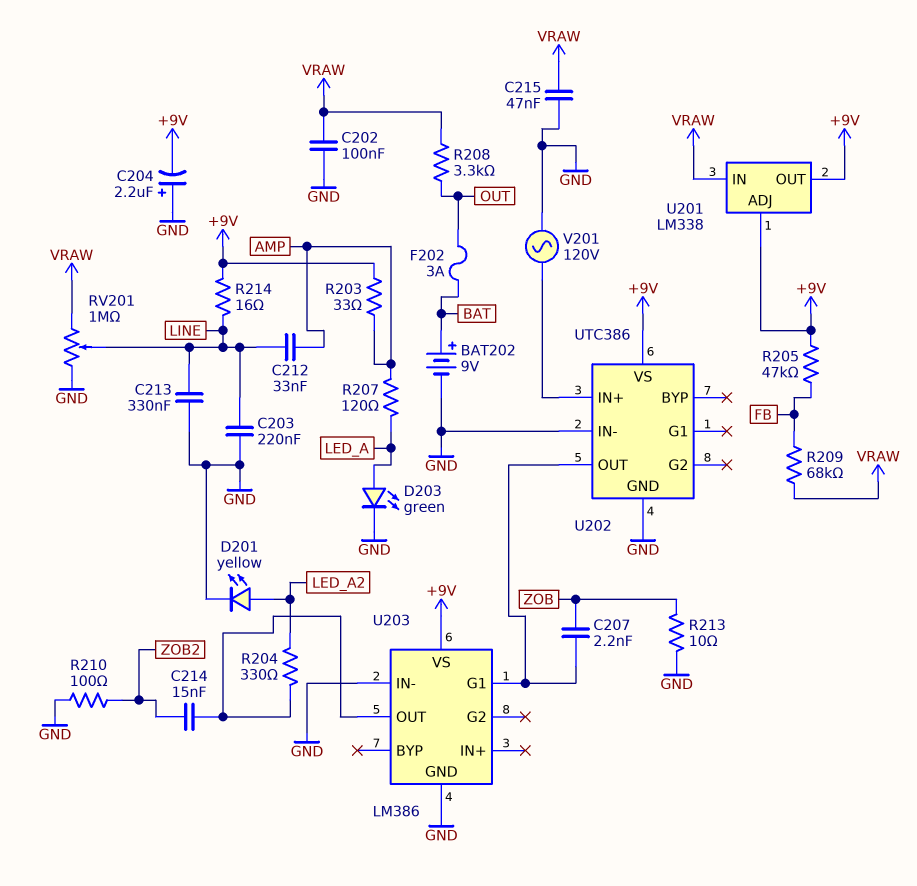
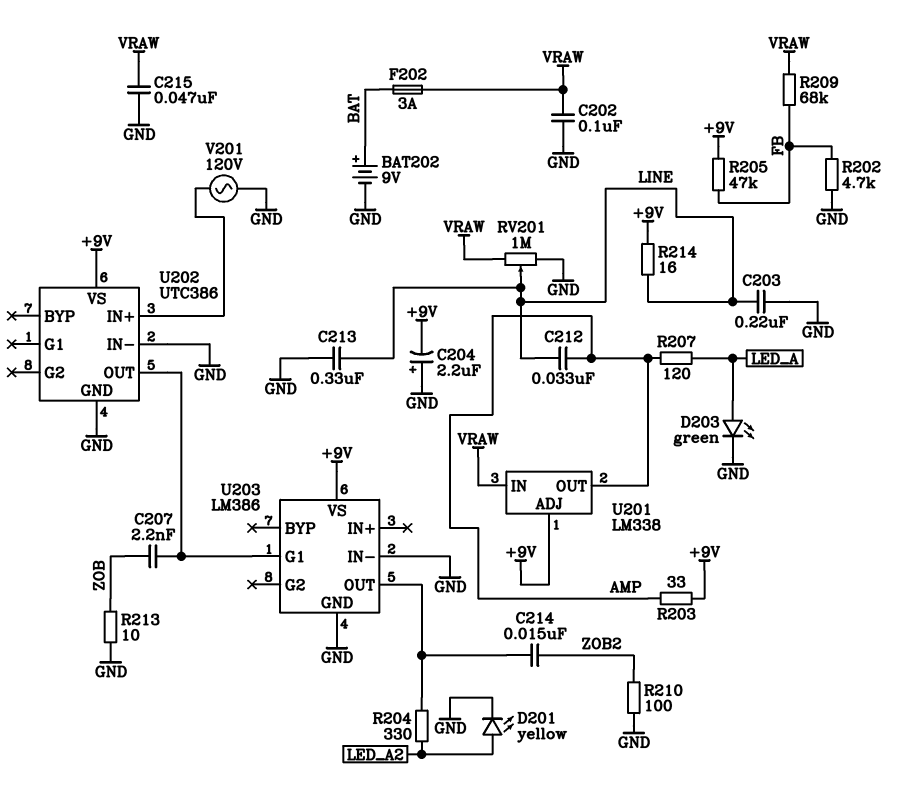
F202: 3A (BAT, OUT) -> 3A (BAT, VRAW)
R202: none -> 4.7k (FB, GND)
R208: 3.3k (OUT, VRAW) -> none
U201 pin OUT: +9V -> AMP

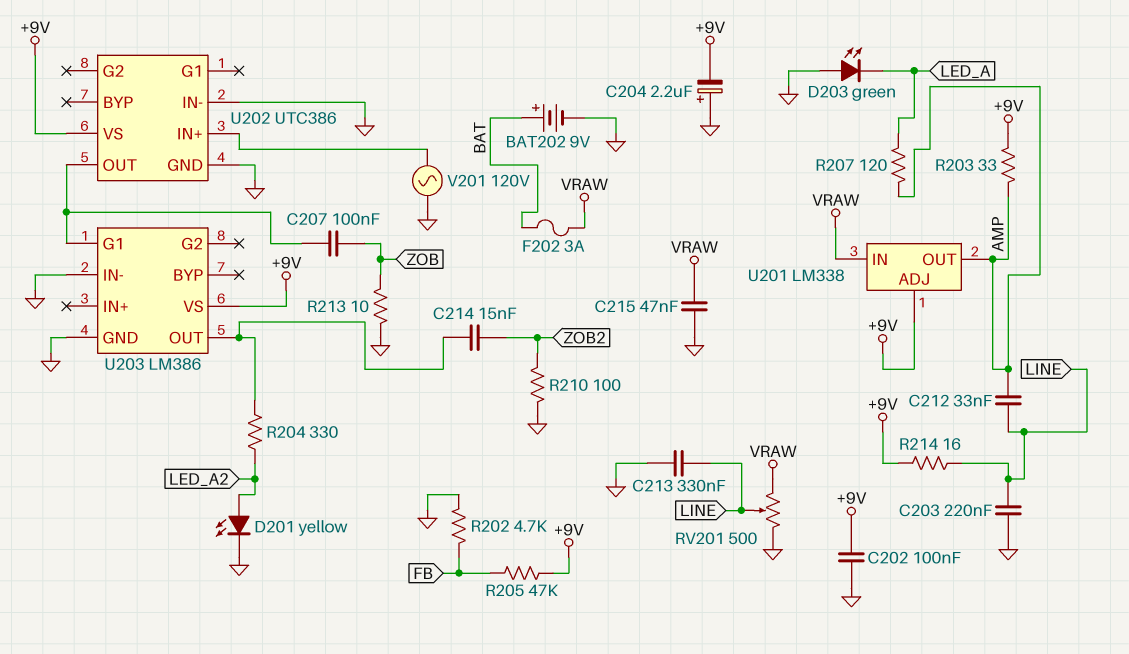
C202: 100nF (GND, VRAW) -> 100nF (+9V, GND)
C207: 2.2nF (U202/OUT, ZOB) -> 100nF (U202/OUT, ZOB)
D203: LED green (A LED_A, K GND) -> LED green (A GND, K LED_A)
R209: 68k (FB, VRAW) -> none
RV201: 1M (GND, VRAW, wiper LINE) -> 500 (GND, VRAW, wiper LINE)

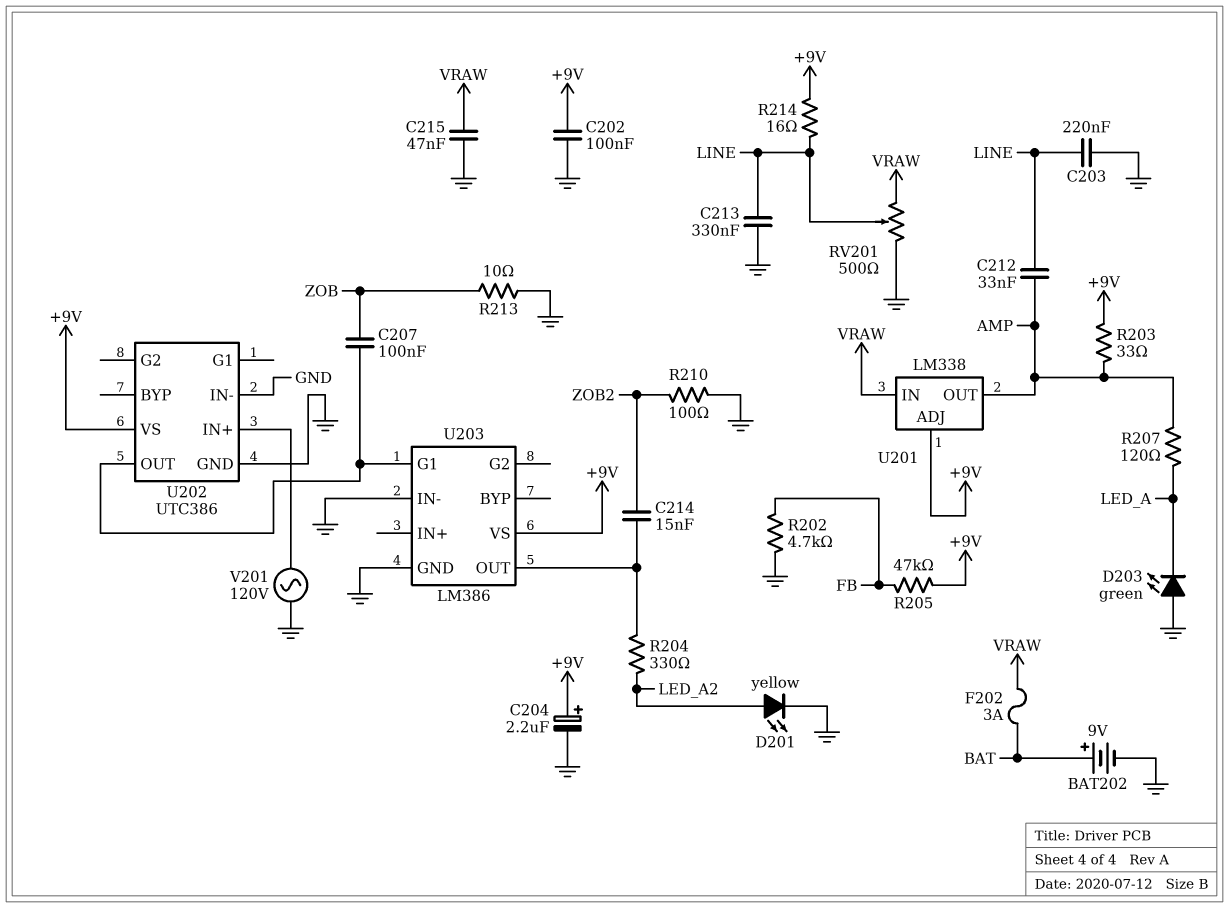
C204: 2.2uF (plus GND, minus +9V) -> 2.2uF (plus +9V, minus GND)

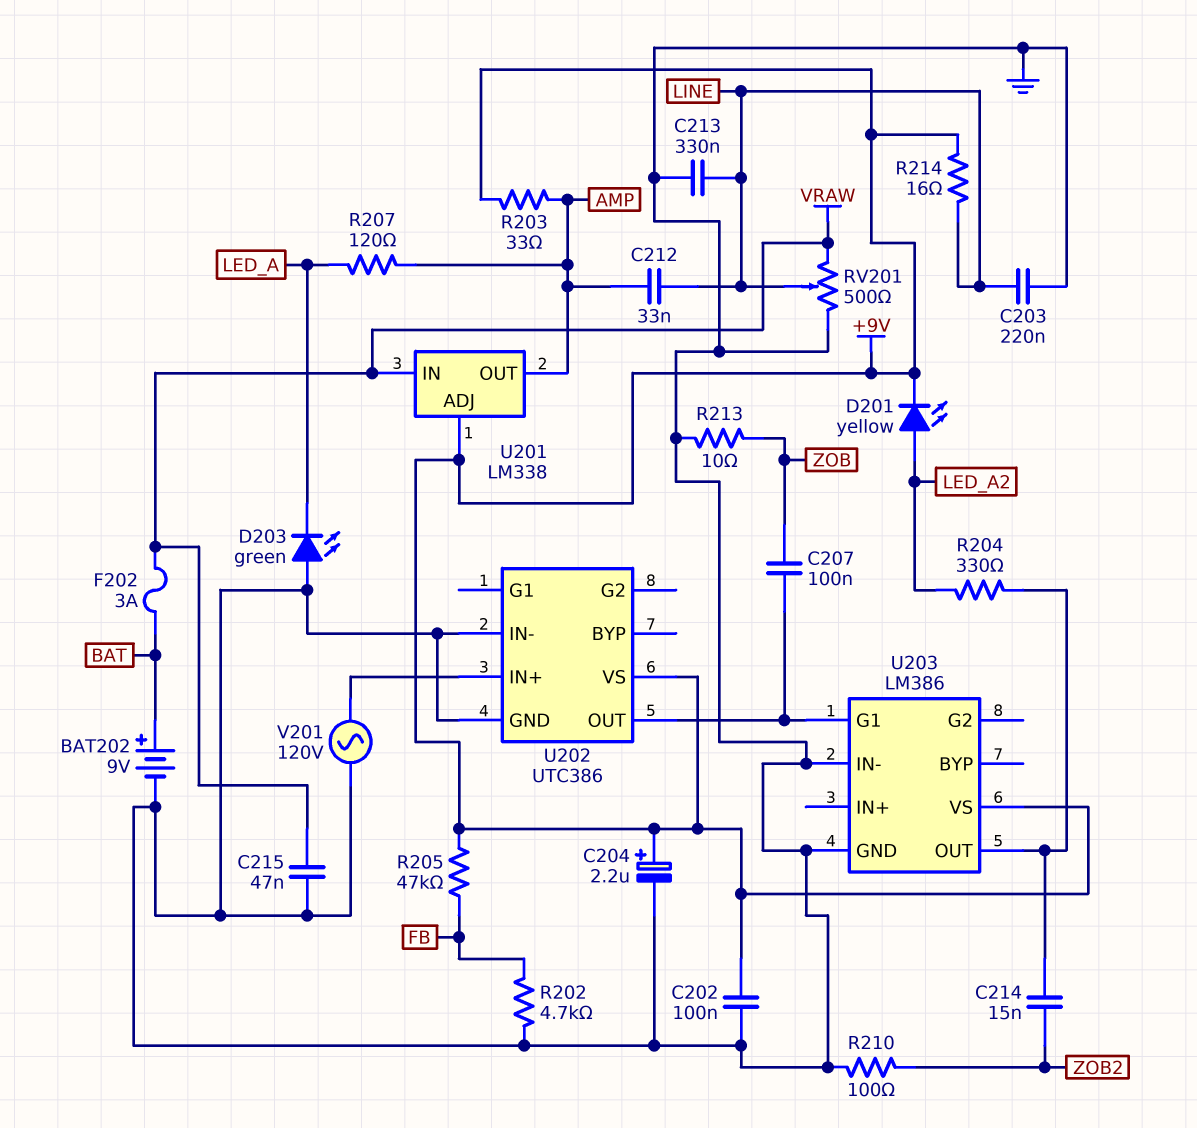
D201: LED yellow (A LED_A2, K GND) -> LED yellow (A LED_A2, K +9V)

